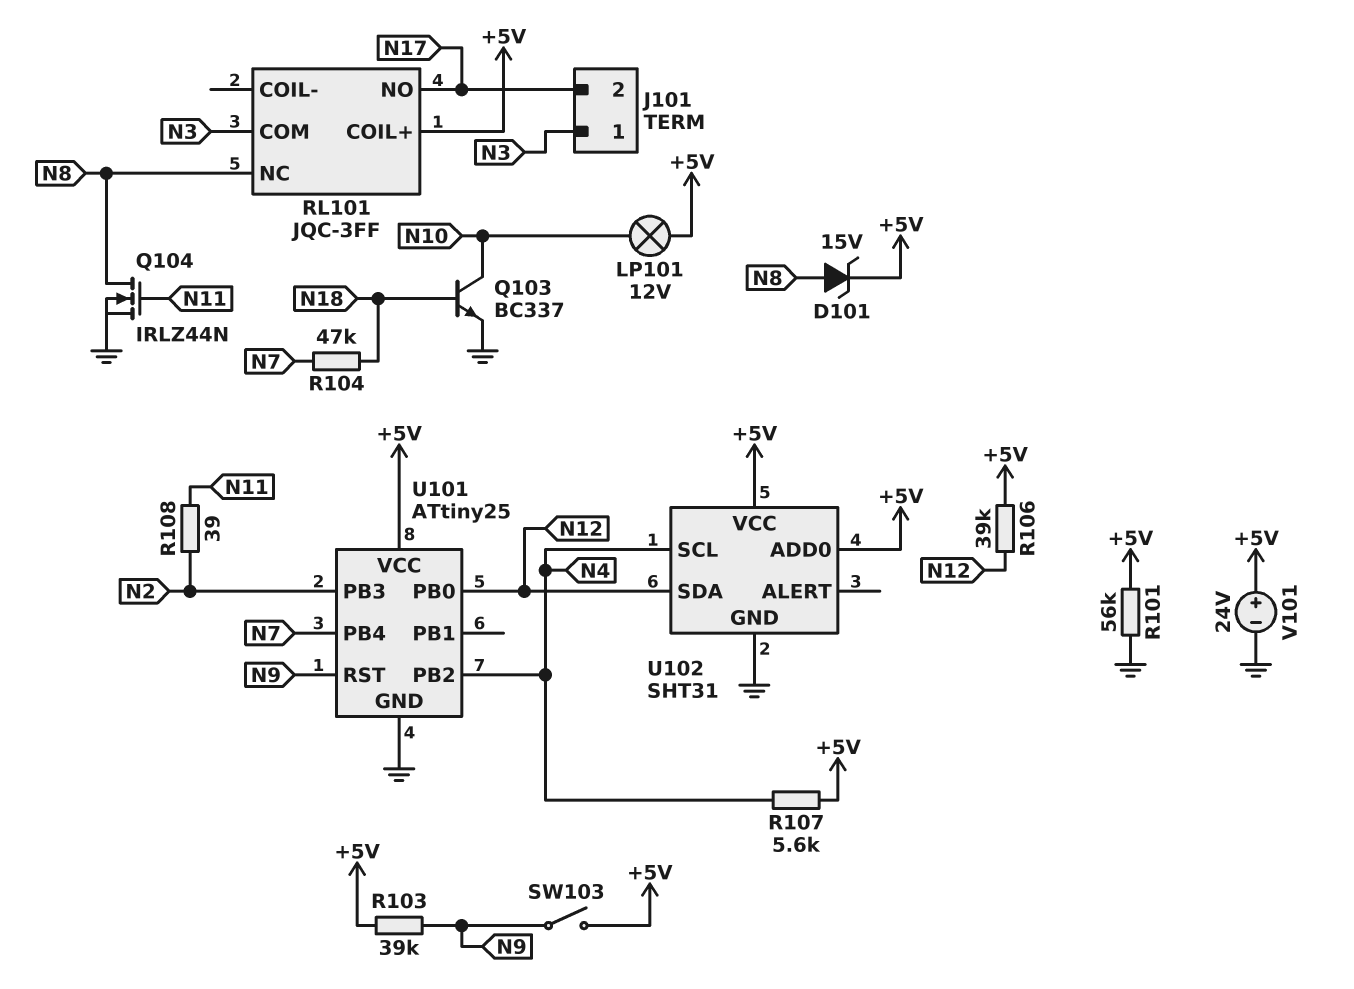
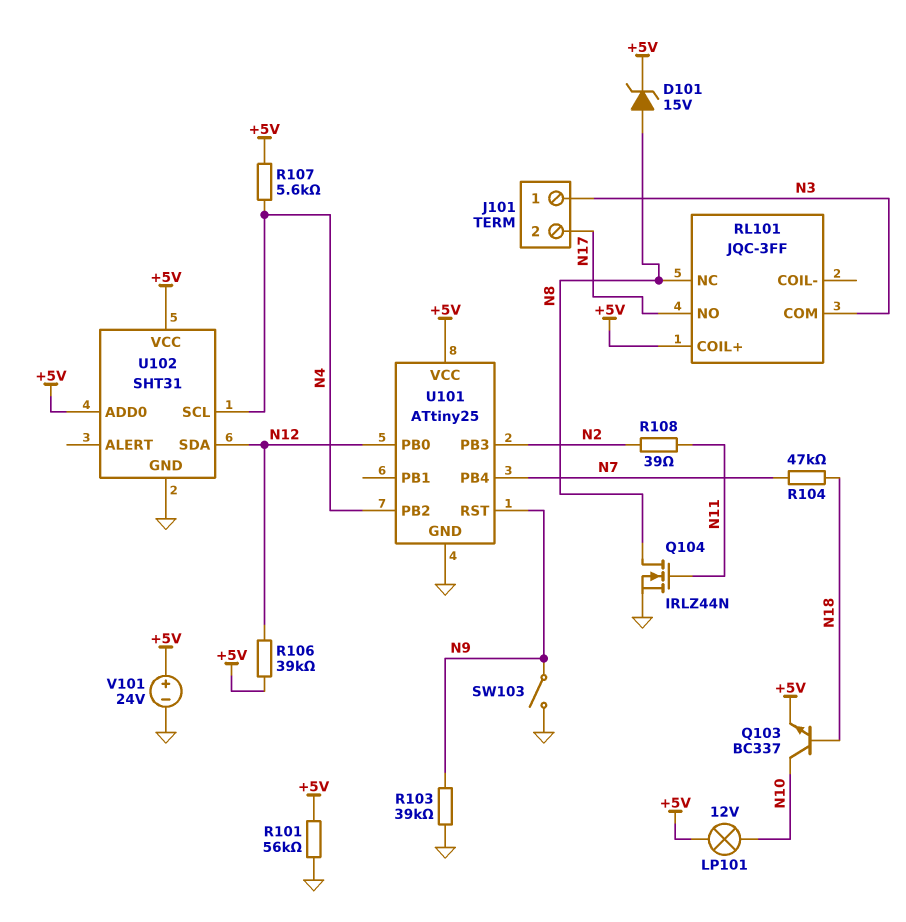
Q103: NPN BC337 (B N18, C N10, E GND) -> NPN BC337 (B N18, C N10, E +5V)
R103: 39k (+5V, N9) -> 39k (GND, N9)
SW103: switch (+5V, N9) -> switch (GND, N9)

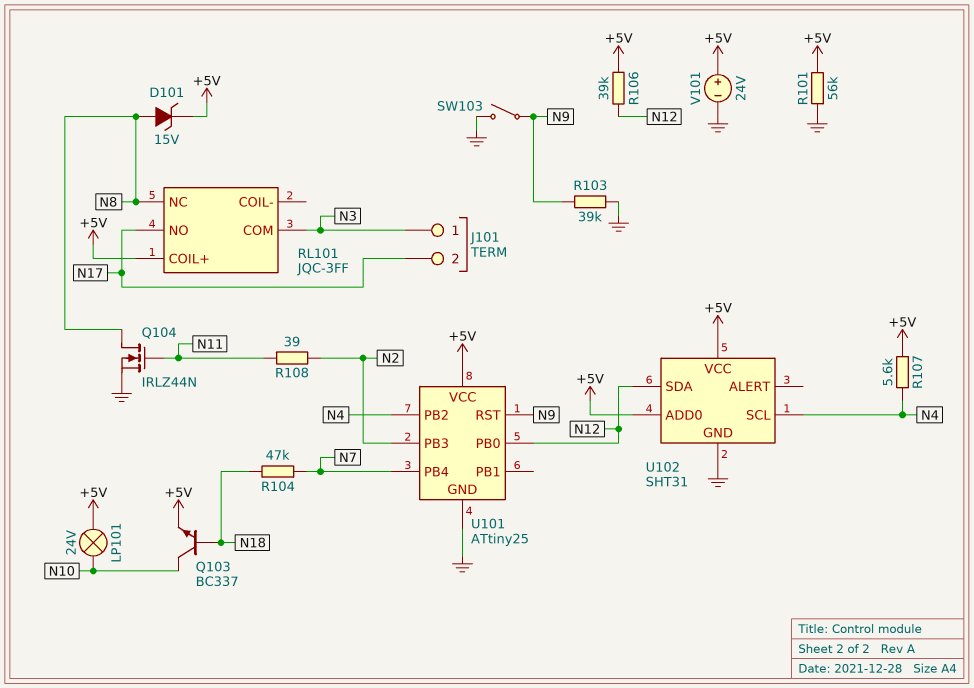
LP101: lamp 12V (+5V, N10) -> lamp 24V (+5V, N10)

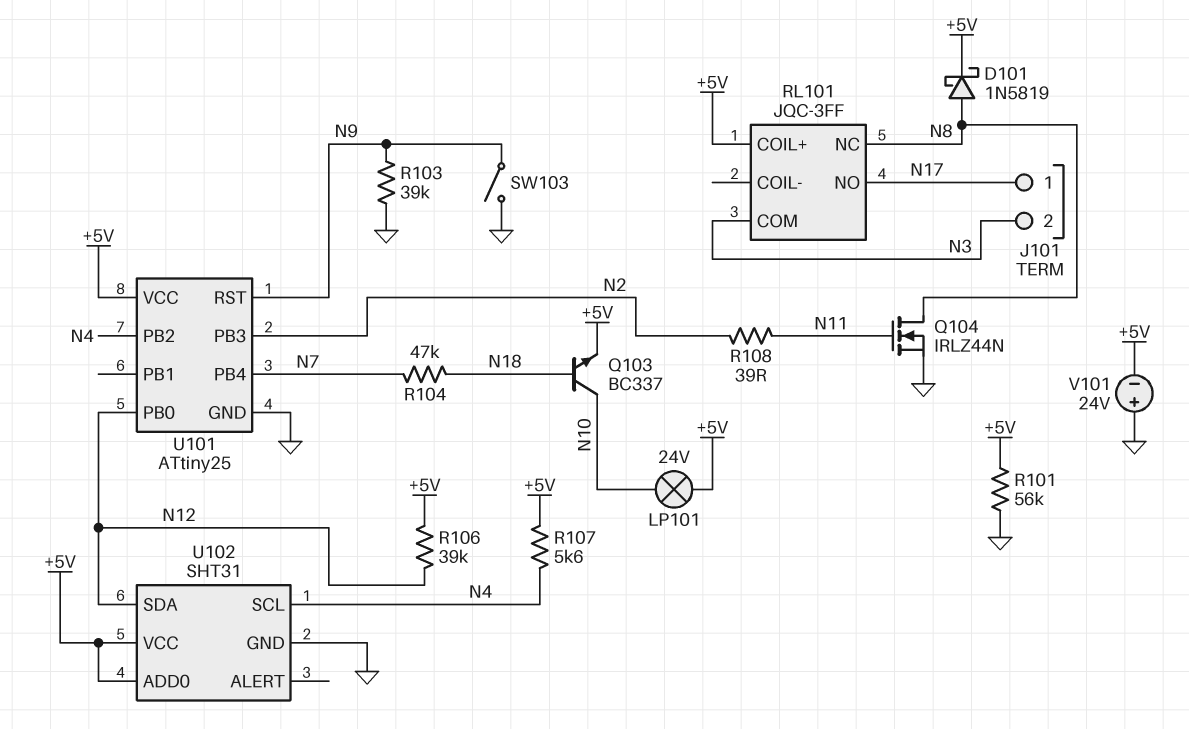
D101: zener 15V (A N8, K +5V) -> schottky 1N5819 (A N8, K +5V)
J101 pin 1: N3 -> N17
J101 pin 2: N17 -> N3
V101: 24V (plus +5V, minus GND) -> 24V (plus GND, minus +5V)

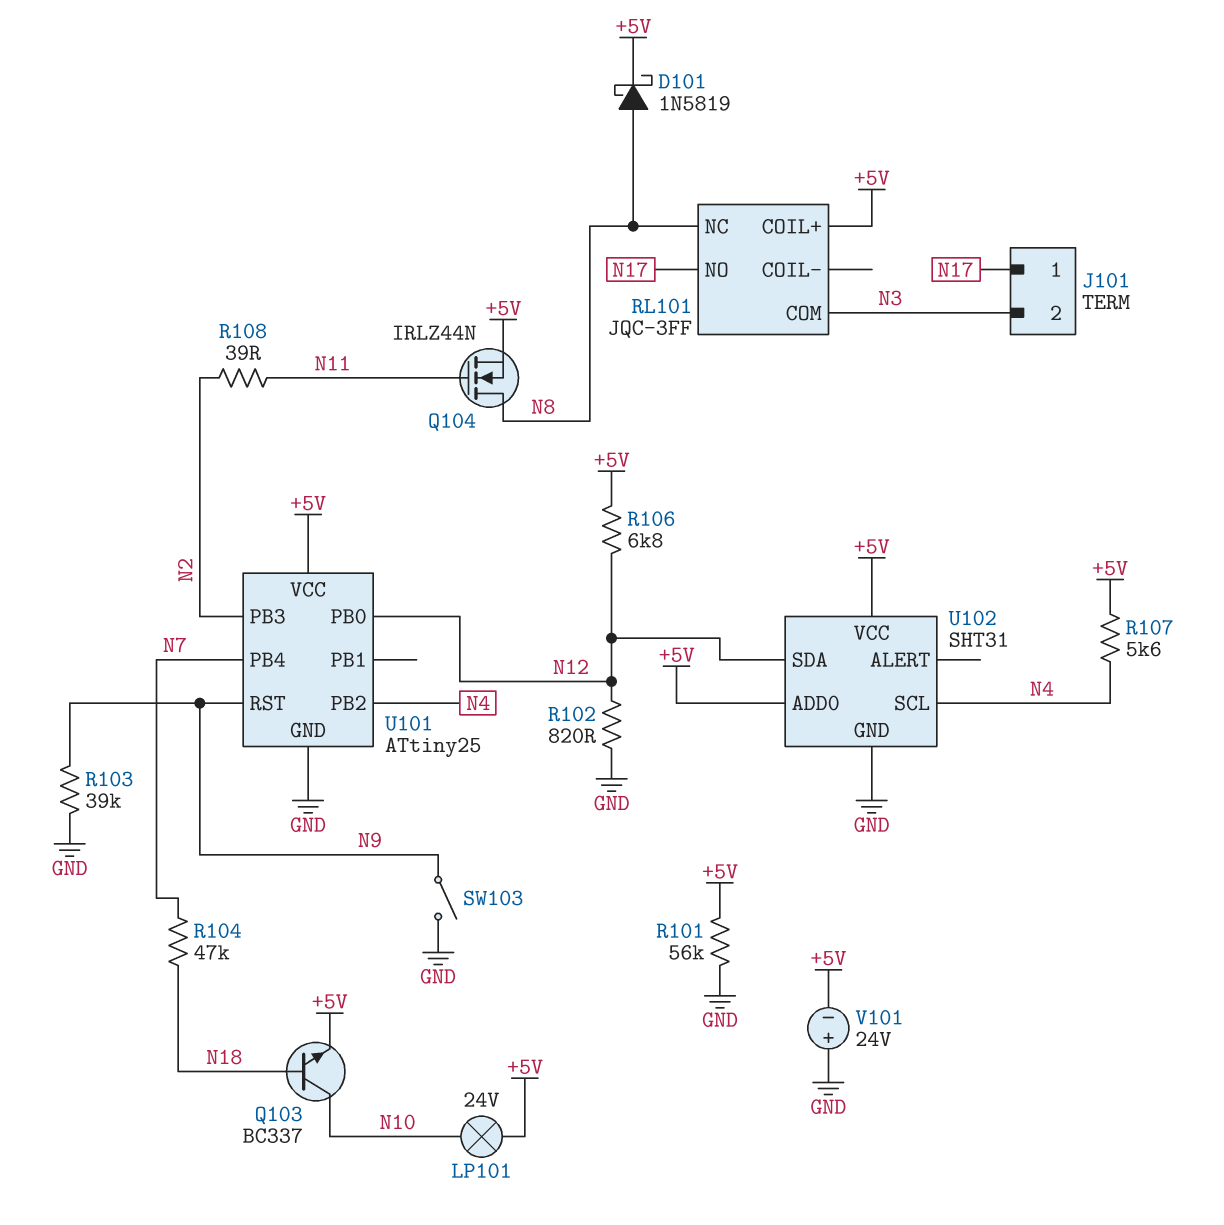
Q104: NMOS IRLZ44N (G N11, D N8, S GND) -> NMOS IRLZ44N (G N11, D N8, S +5V)
R102: none -> 820 (GND, N12)
R106: 39k (+5V, N12) -> 6.8k (+5V, N12)

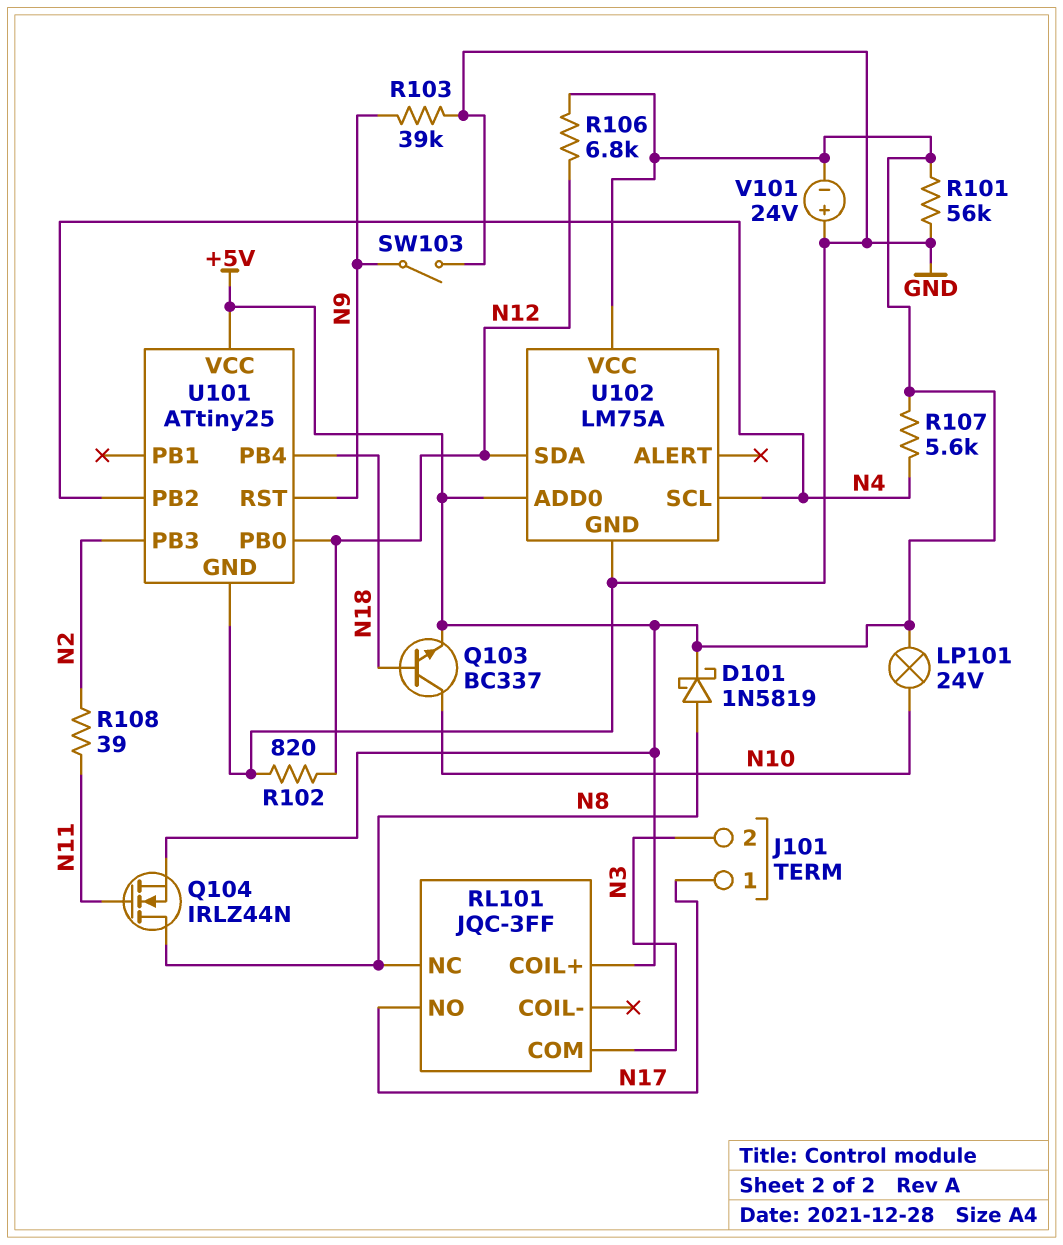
R104: 47k (N7, N18) -> none
U101 pin PB4: N7 -> N18
U102: SHT31 -> LM75A

